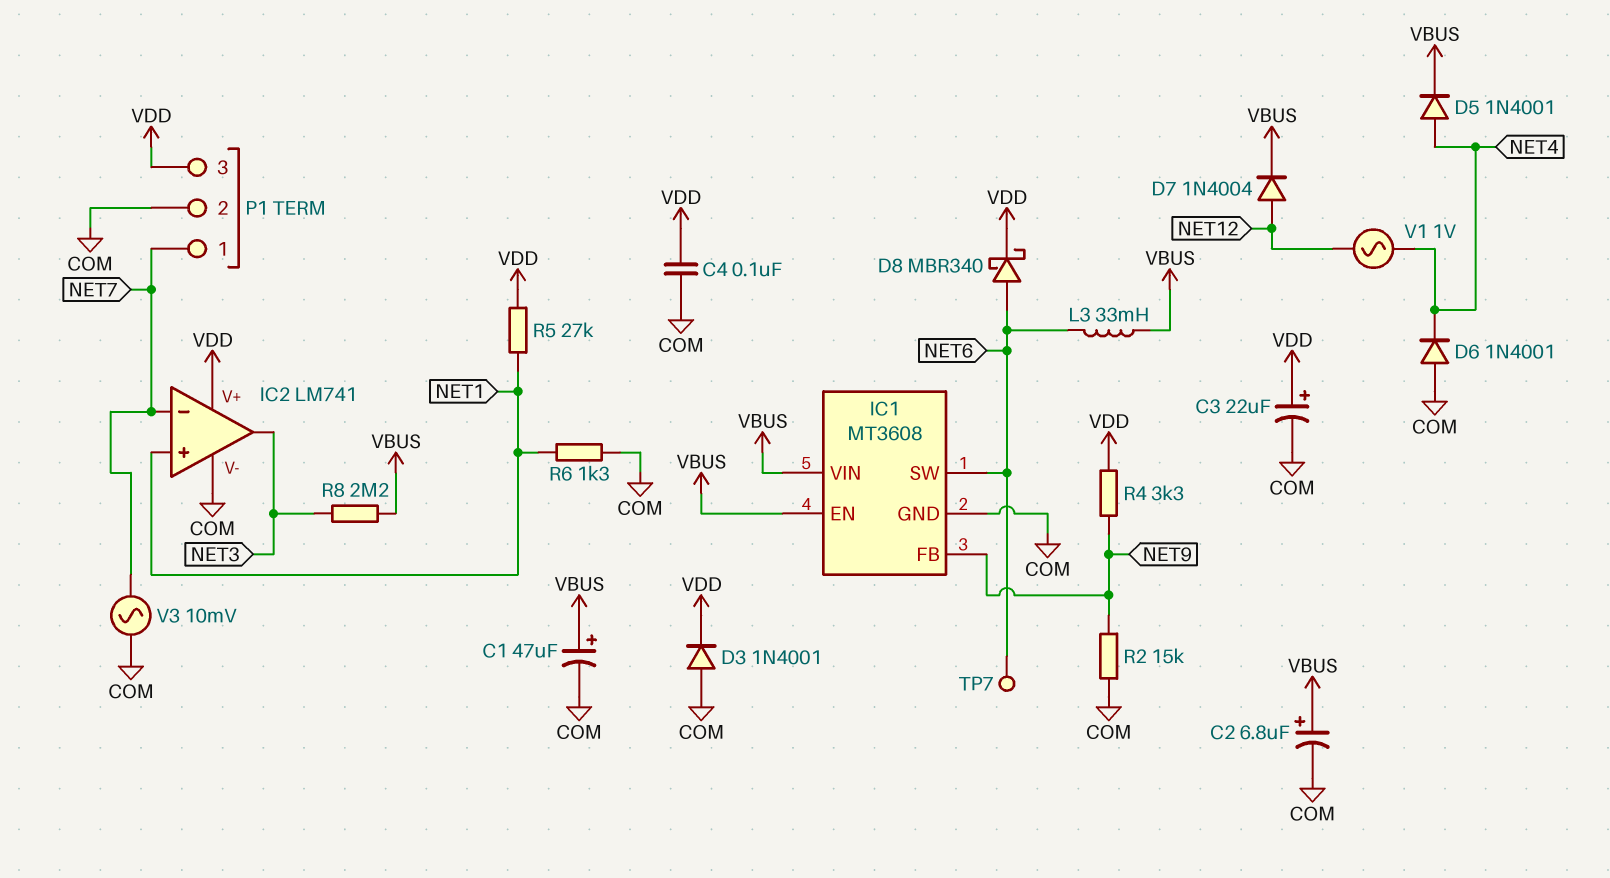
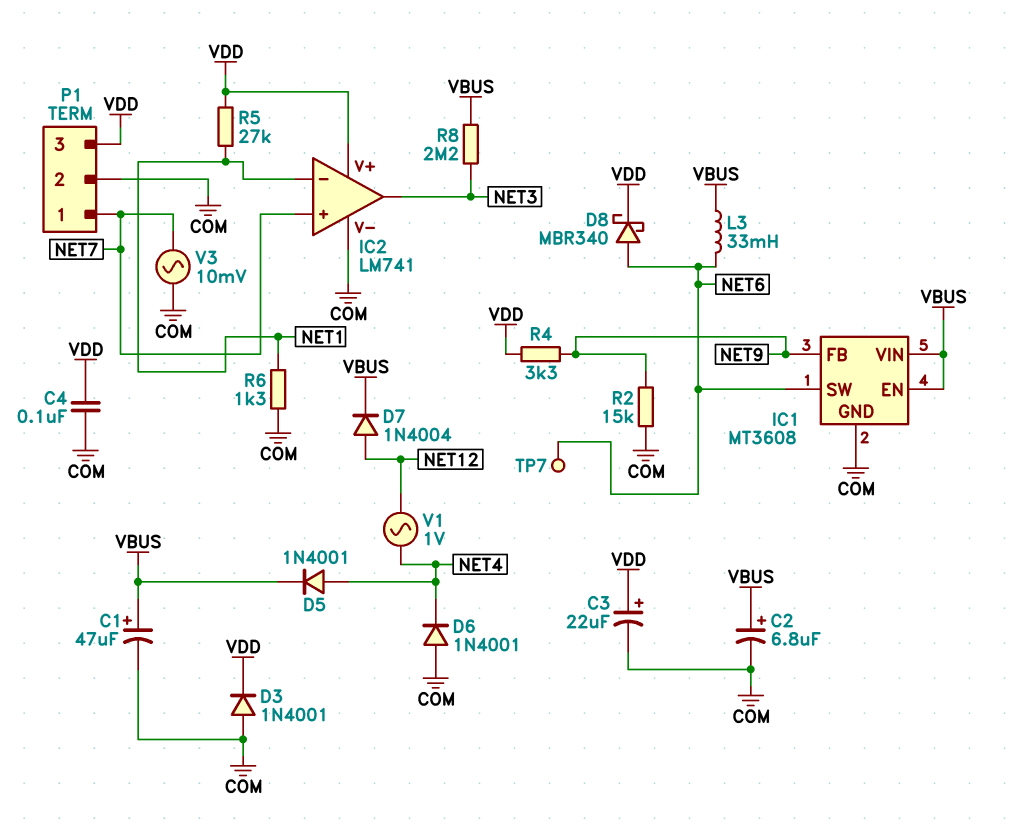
IC2 pin in+: NET1 -> NET7
IC2 pin in-: NET7 -> NET1

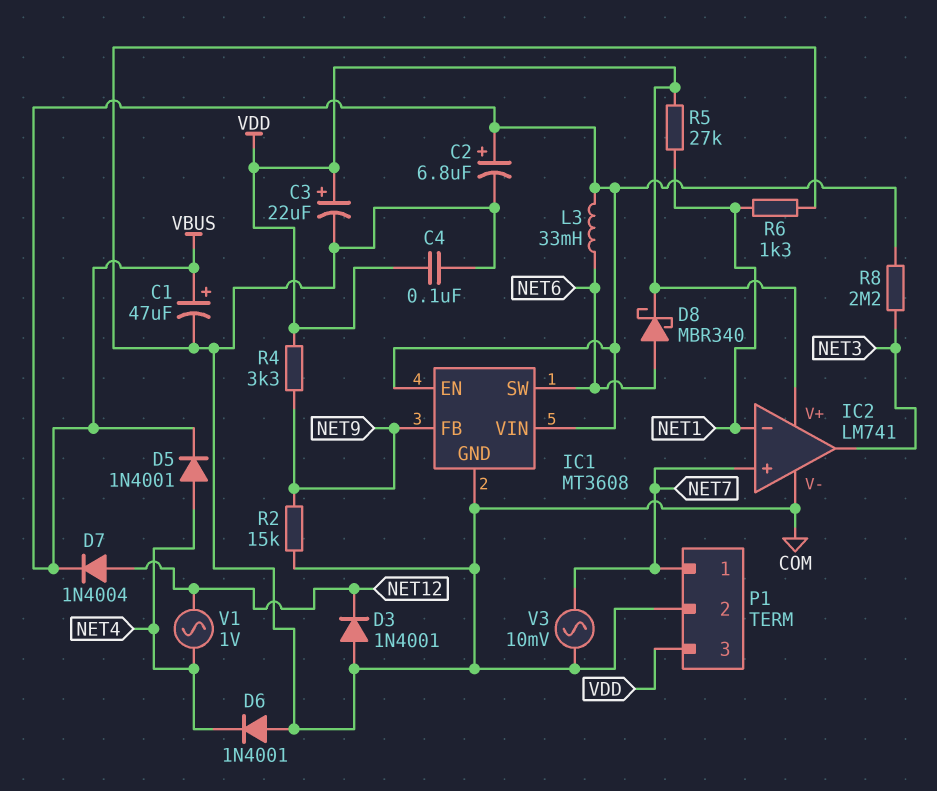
D3: diode 1N4001 (A COM, K VDD) -> diode 1N4001 (A COM, K NET12)
TP7: test point (NET6) -> none

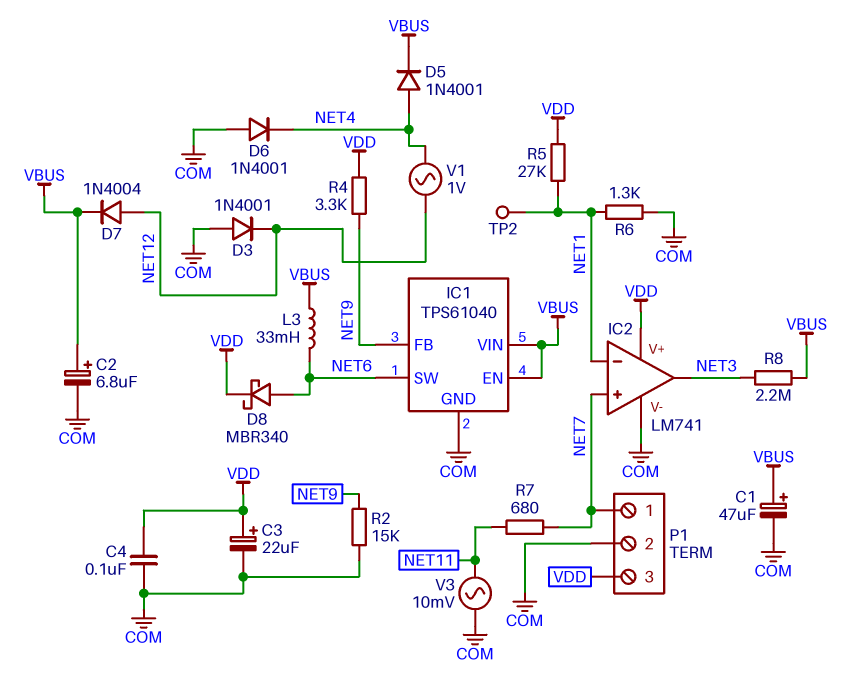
IC1: MT3608 -> TPS61040
R7: none -> 680 (NET7, NET11)
TP2: none -> test point (NET1)
V3: AC 10mV (COM, NET7) -> AC 10mV (COM, NET11)

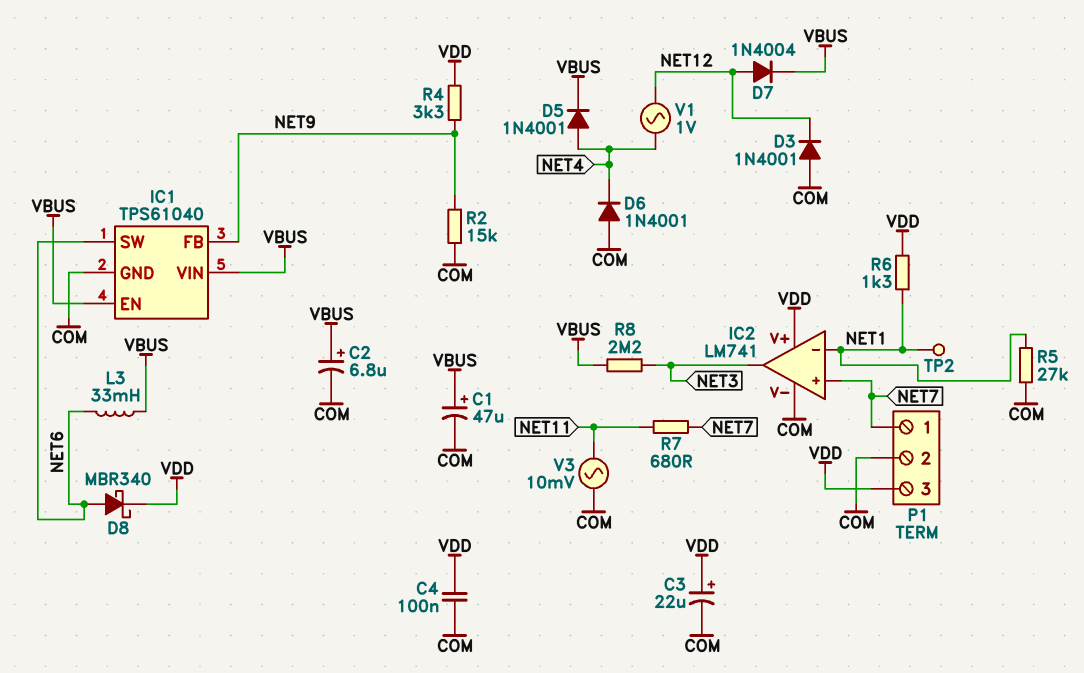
R5: 27k (NET1, VDD) -> 27k (COM, NET1)
R6: 1.3k (COM, NET1) -> 1.3k (NET1, VDD)

